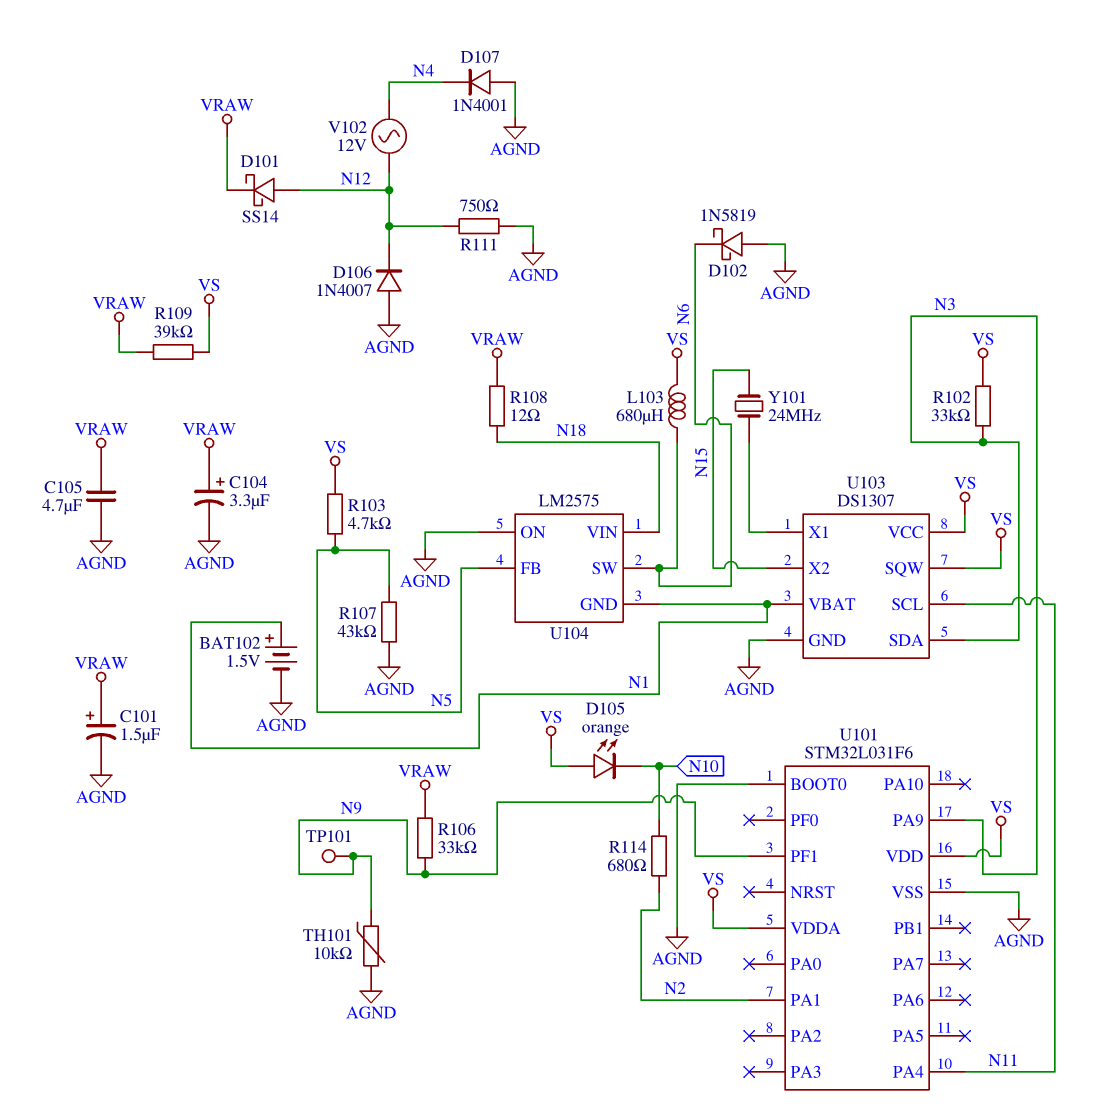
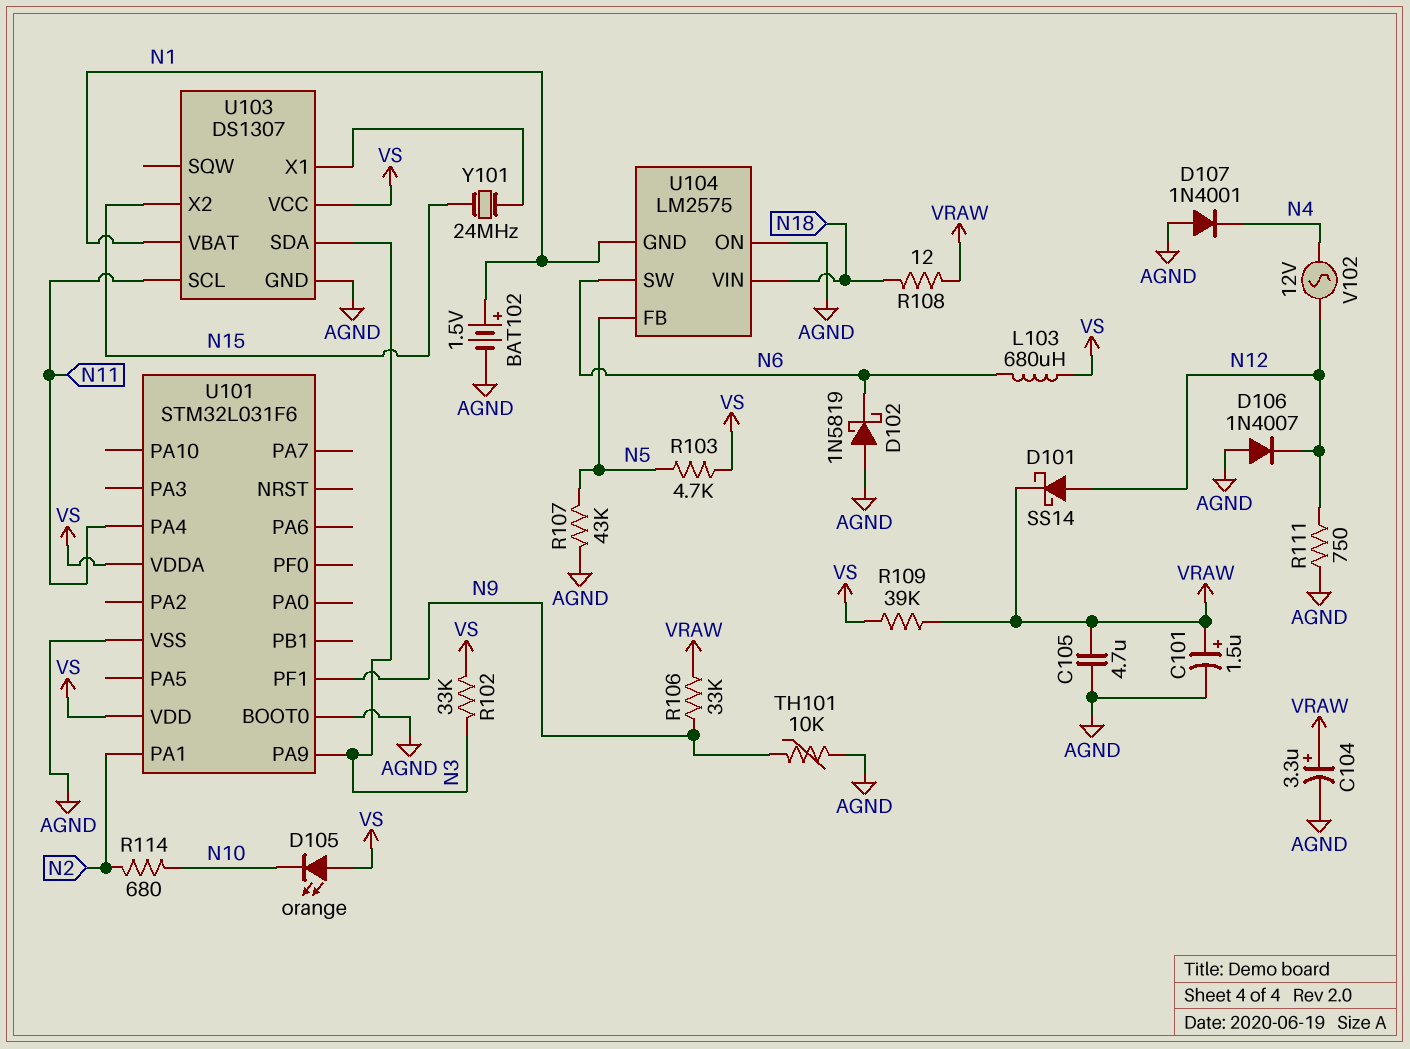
TP101: test point (N9) -> none
U103 pin SQW: VS -> none

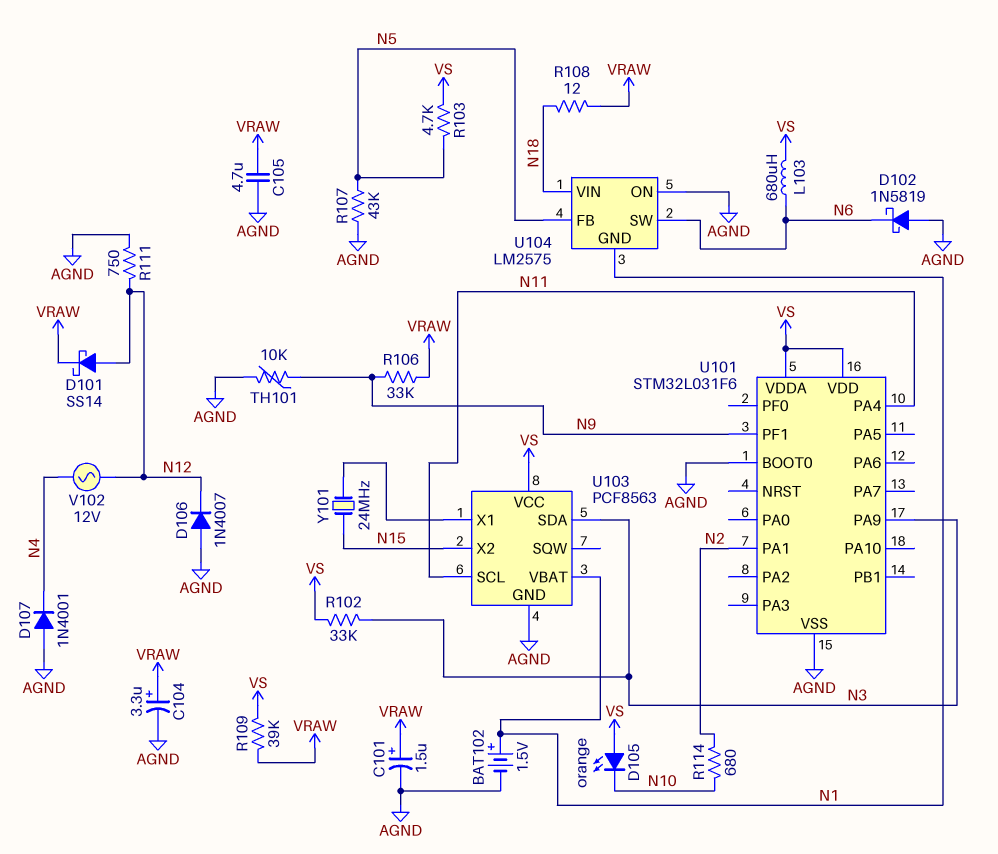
U103: DS1307 -> PCF8563

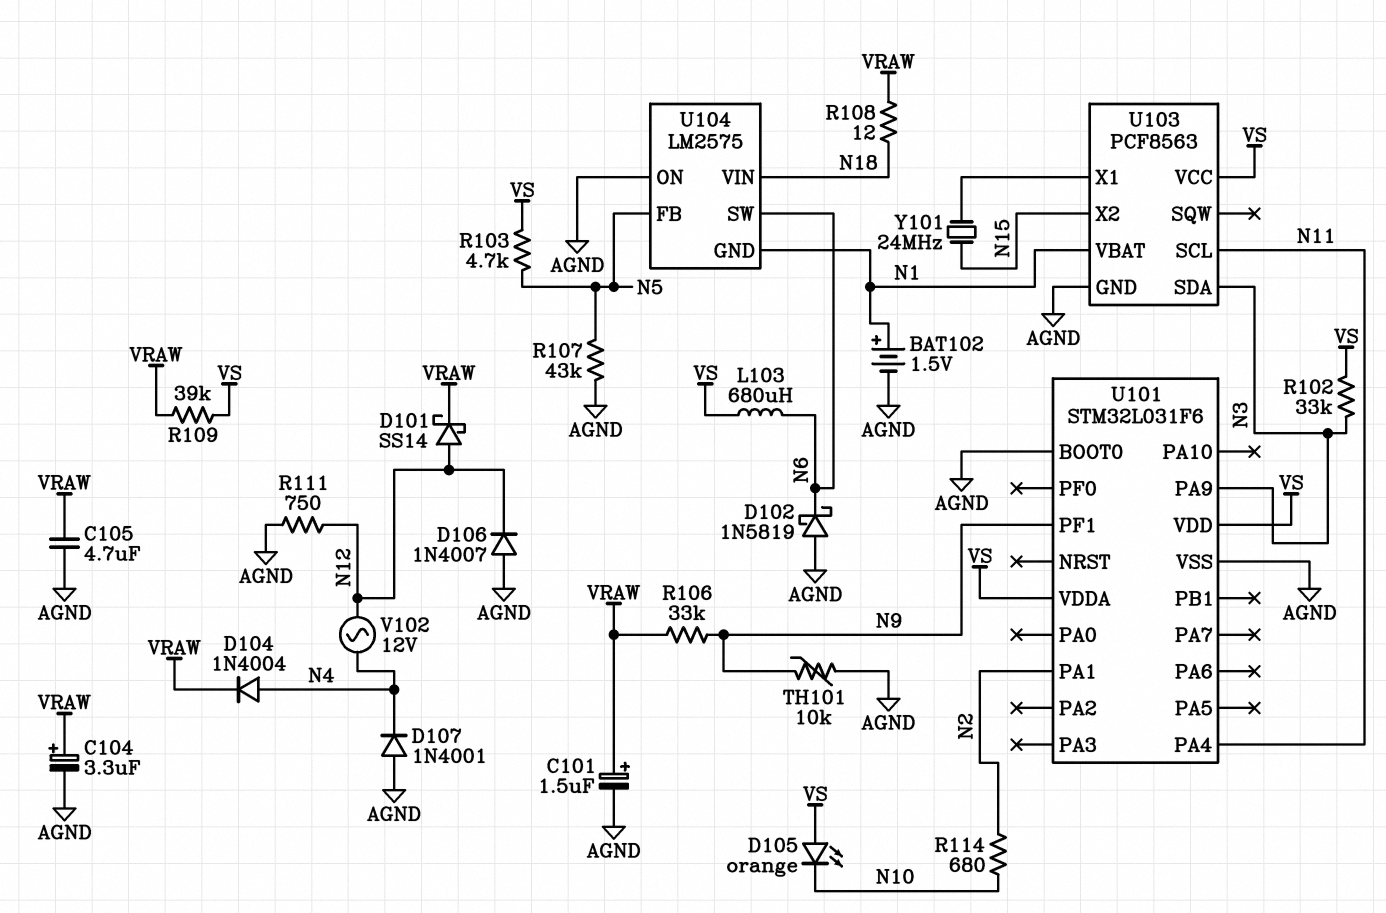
D104: none -> diode 1N4004 (A N4, K VRAW)

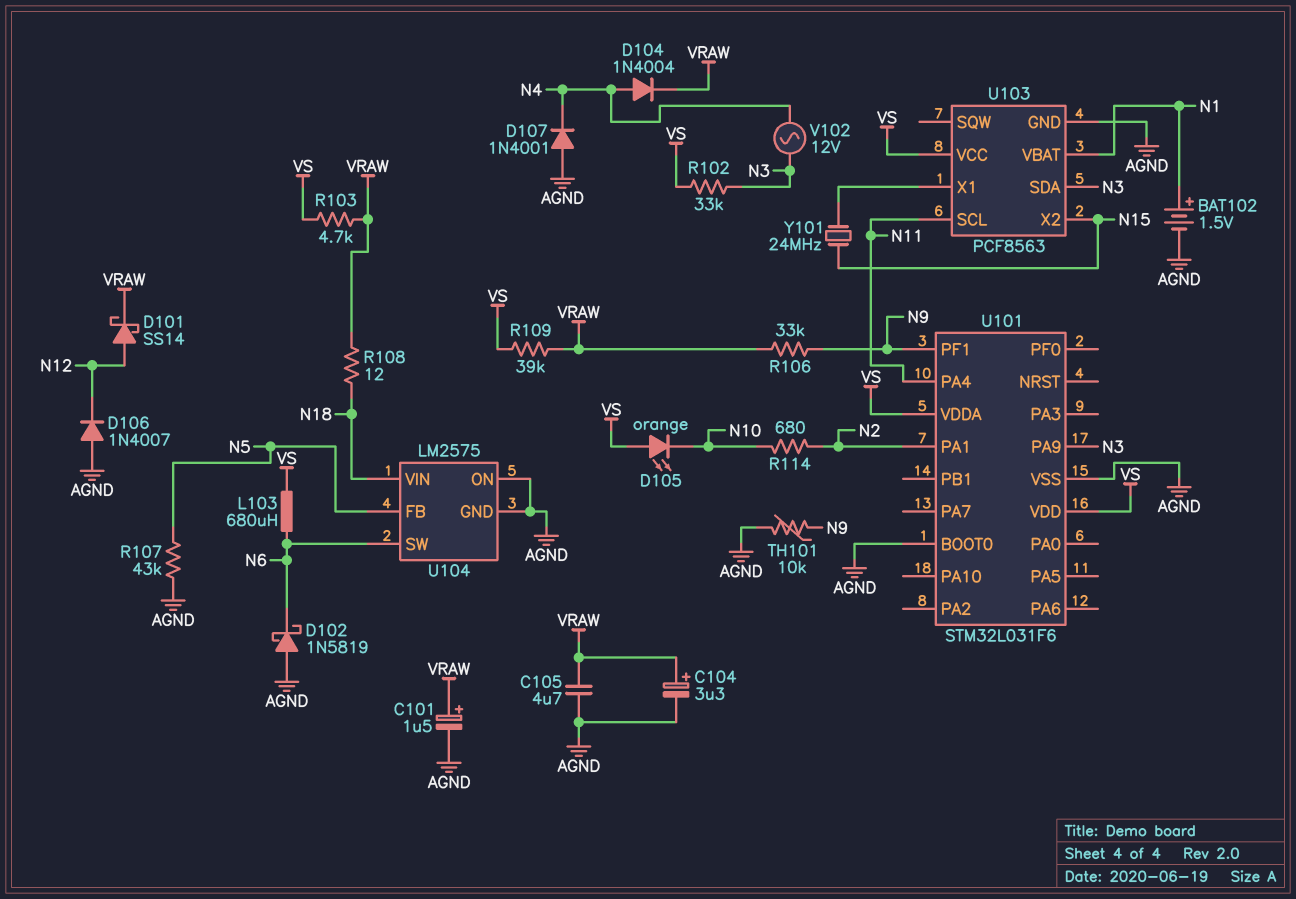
R103: 4.7k (N5, VS) -> 4.7k (VRAW, VS)
R111: 750 (AGND, N12) -> none
U104 pin GND: N1 -> AGND
V102: AC 12V (N4, N12) -> AC 12V (N3, N4)

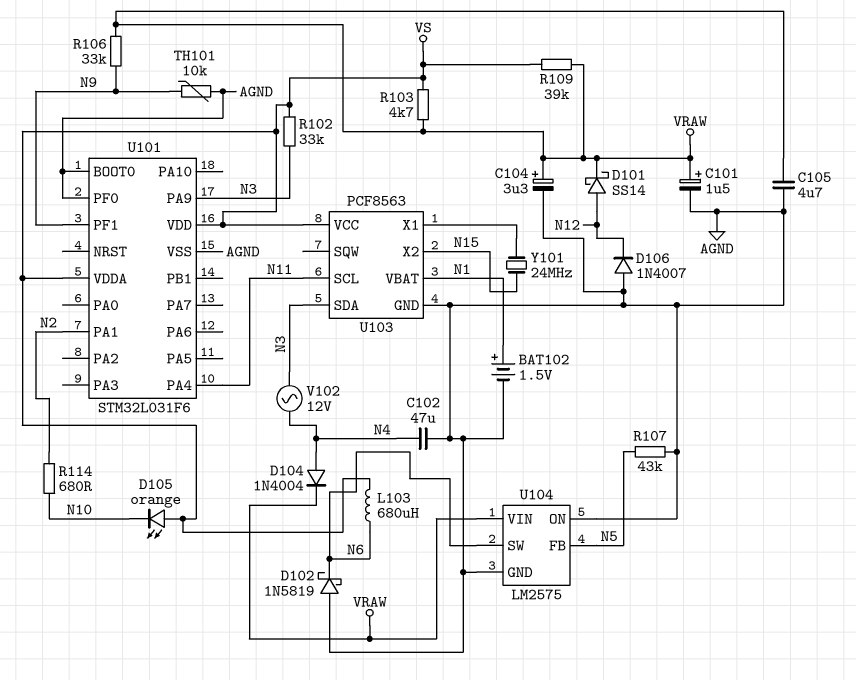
C102: none -> 47uF (AGND, N4)
D107: diode 1N4001 (A AGND, K N4) -> none
R108: 12 (N18, VRAW) -> none
U101 pin PF0: none -> AGND
U104 pin VIN: N18 -> VRAW

